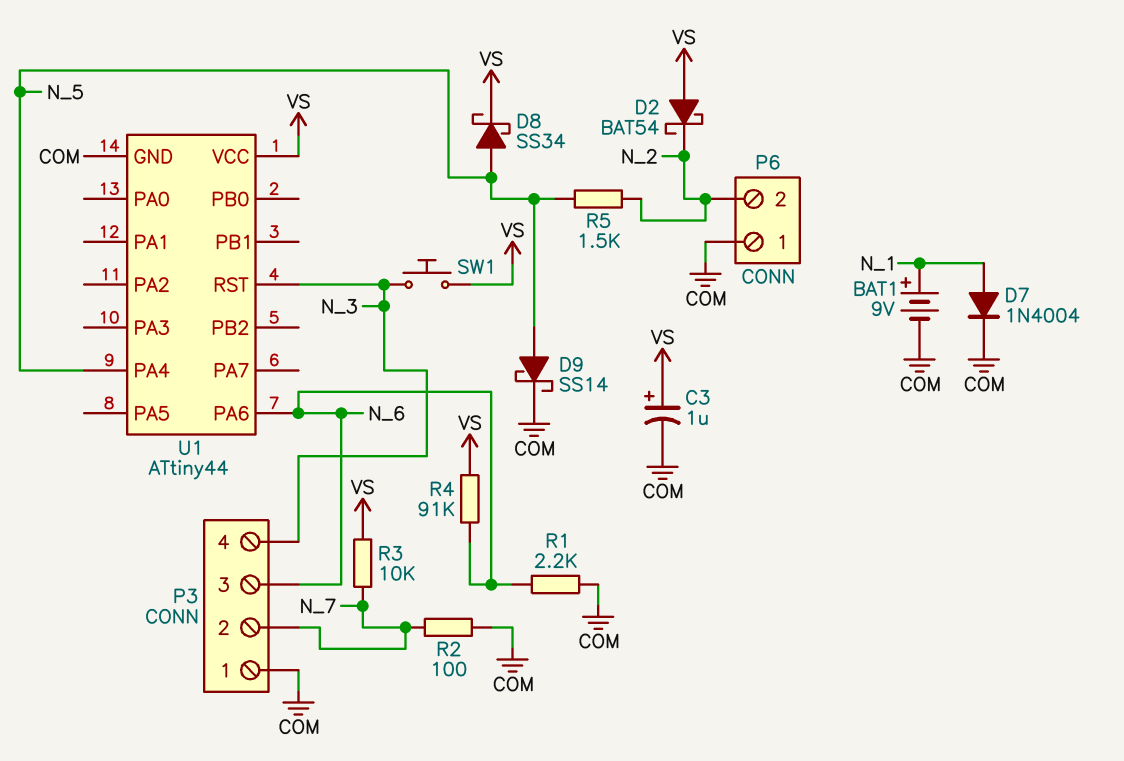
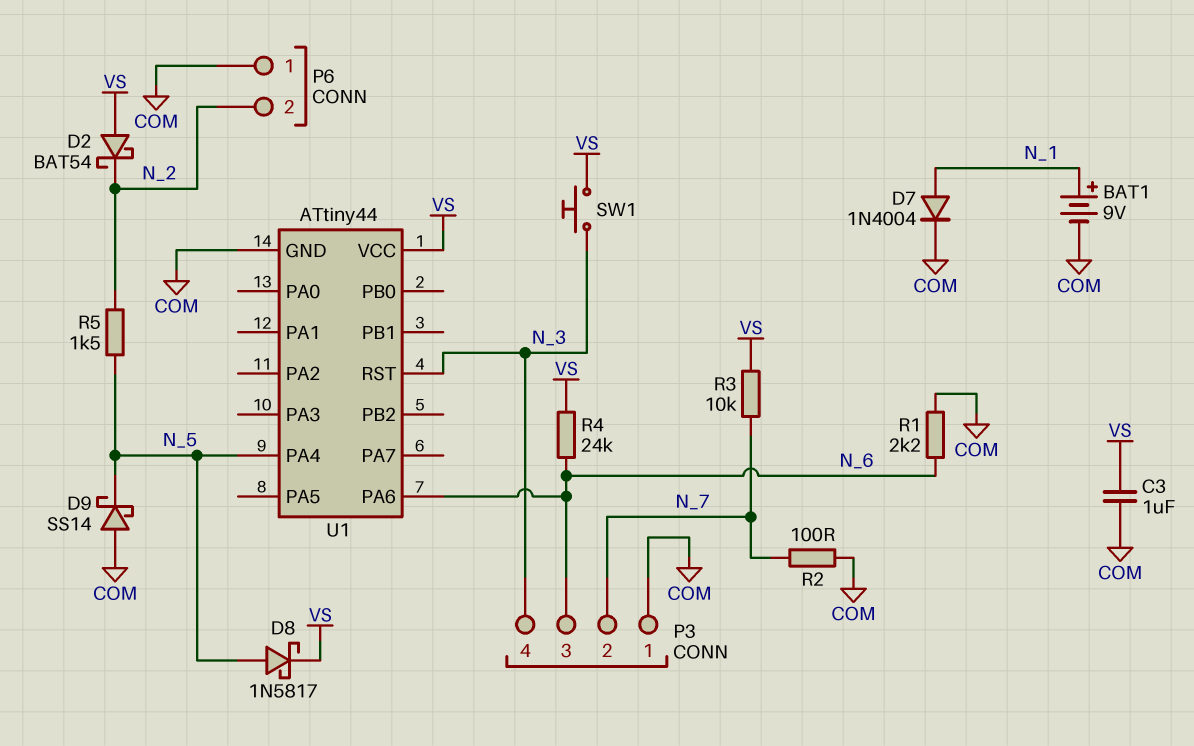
C3: 1uF (plus VS, minus COM) -> 1uF (COM, VS)
D8: schottky SS34 (A N_5, K VS) -> schottky 1N5817 (A N_5, K VS)
D9: schottky SS14 (A N_5, K COM) -> schottky SS14 (A COM, K N_5)
R4: 91k (N_6, VS) -> 24k (N_6, VS)

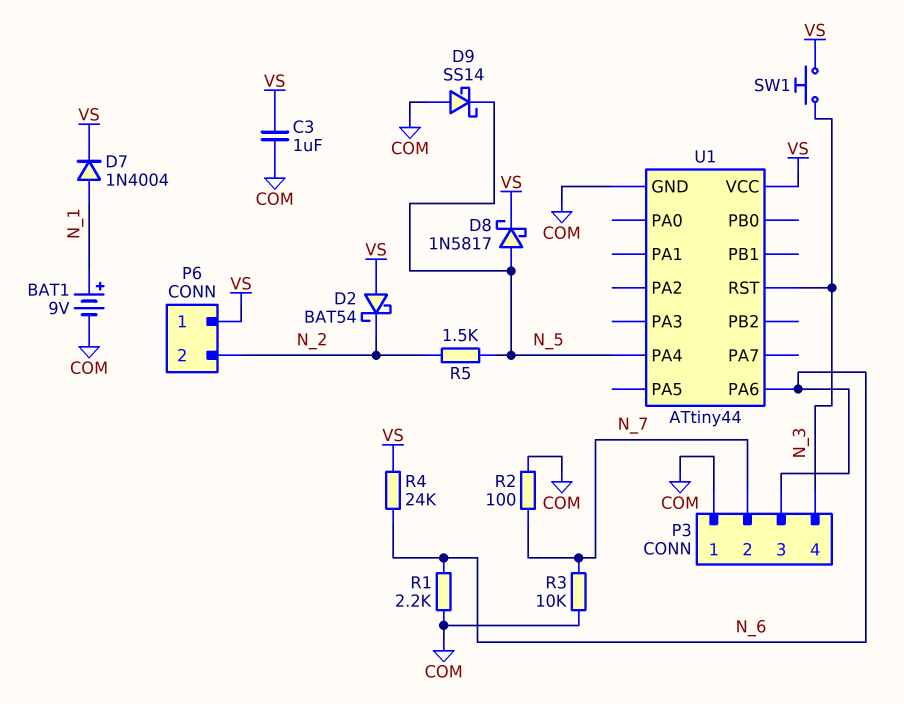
D7: diode 1N4004 (A N_1, K COM) -> diode 1N4004 (A N_1, K VS)
P6 pin 1: COM -> VS
R3: 10k (N_7, VS) -> 10k (COM, N_7)

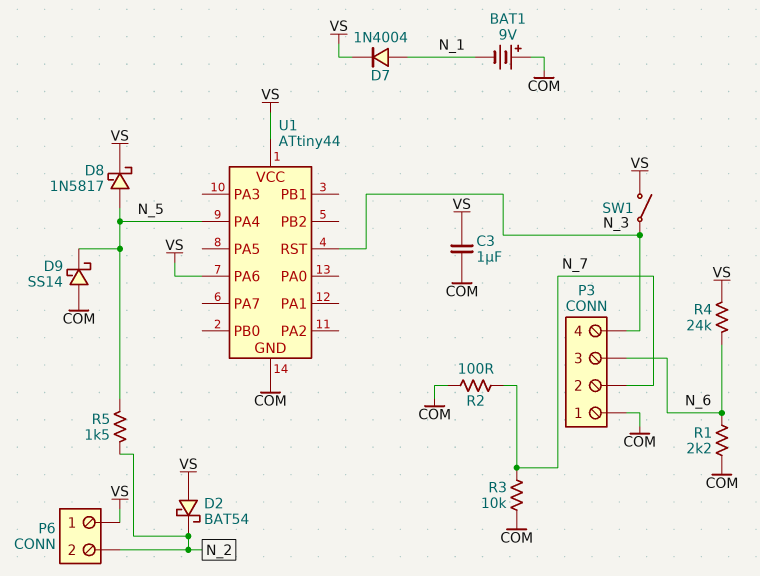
BAT1: 9V (plus N_1, minus COM) -> 9V (plus COM, minus N_1)
SW1: button (N_3, VS) -> switch (N_3, VS)
U1 pin PA6: N_6 -> VS

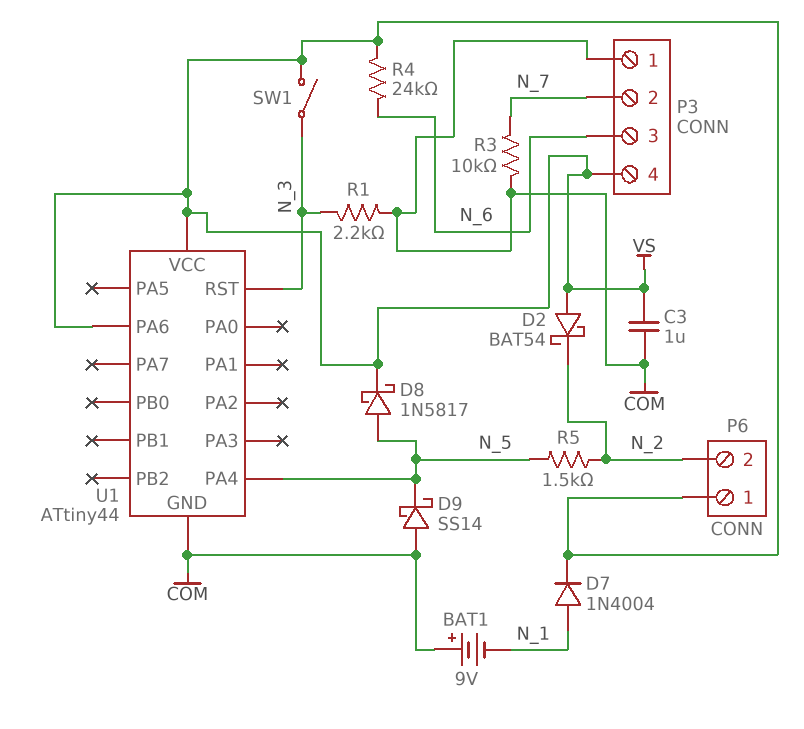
P3 pin 4: N_3 -> VS
R1: 2.2k (COM, N_6) -> 2.2k (COM, N_3)
R2: 100 (COM, N_7) -> none

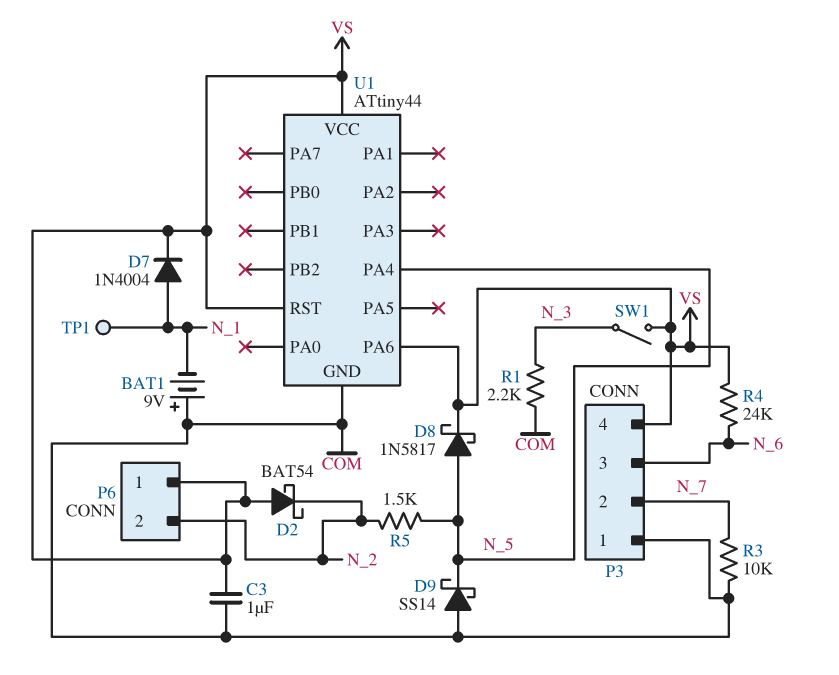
TP1: none -> test point (N_1)
U1 pin RST: N_3 -> VS

